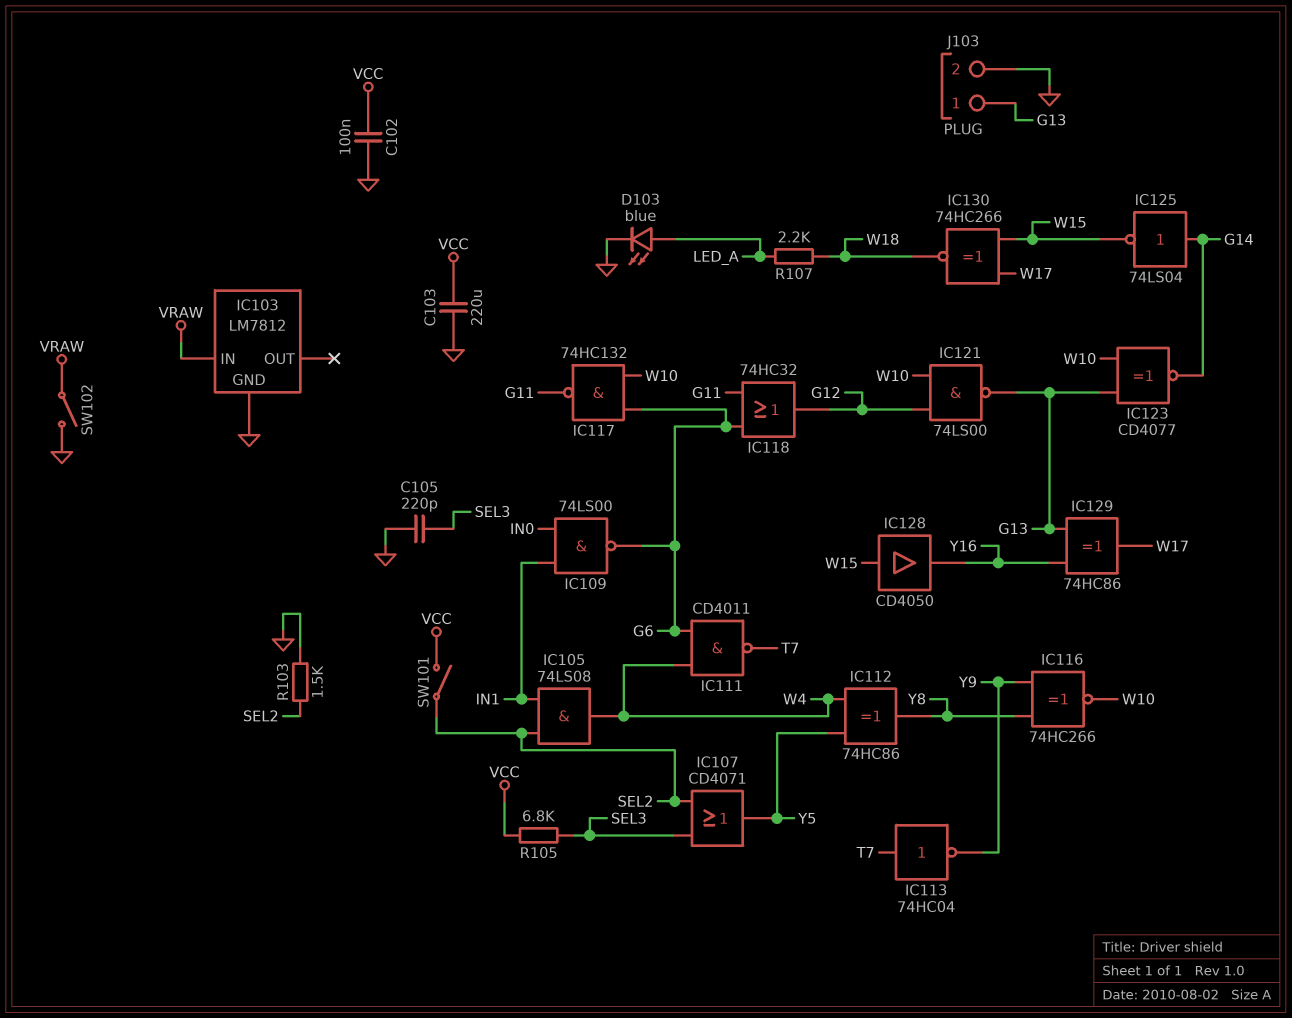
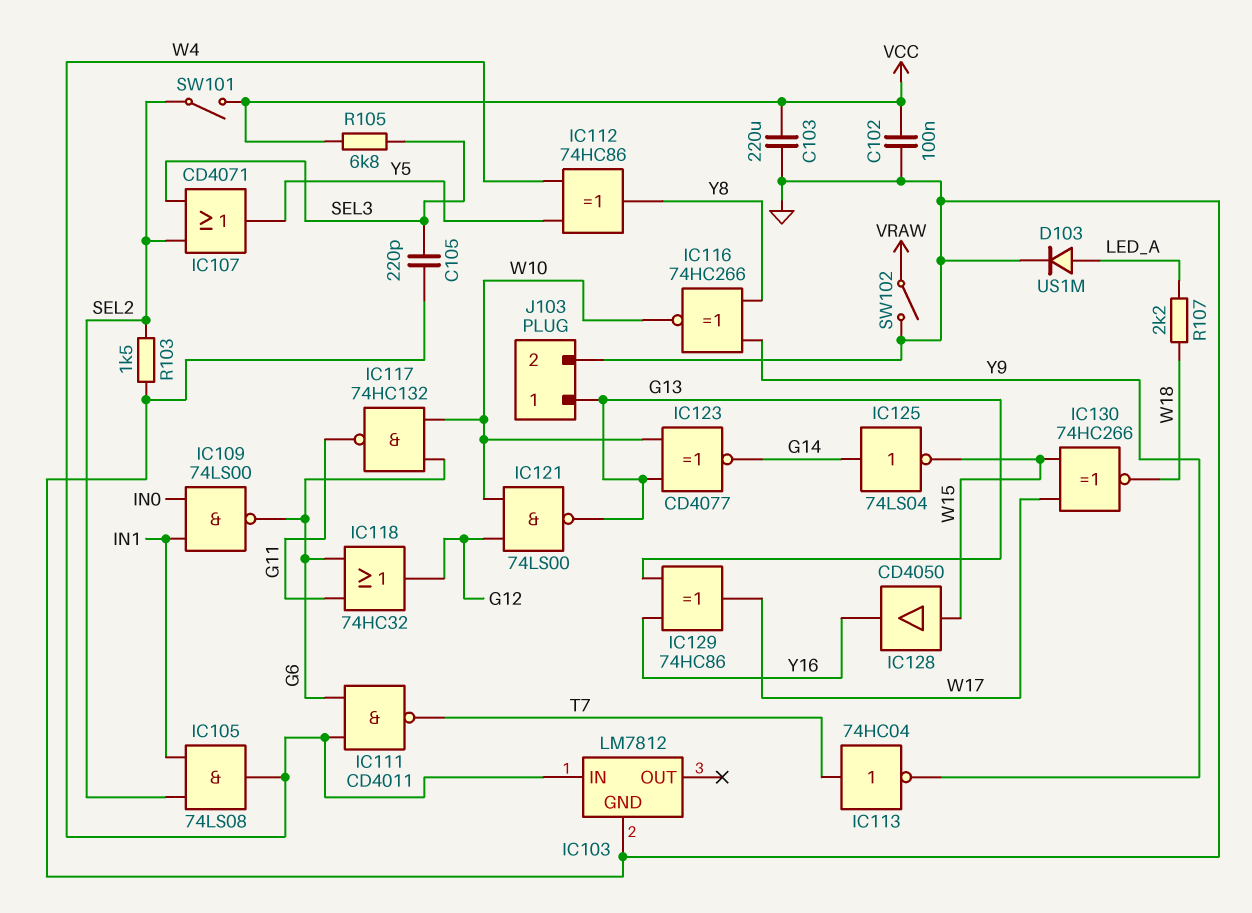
D103: LED blue (A LED_A, K GND) -> diode US1M (A LED_A, K GND)
IC103 pin IN: VRAW -> W4

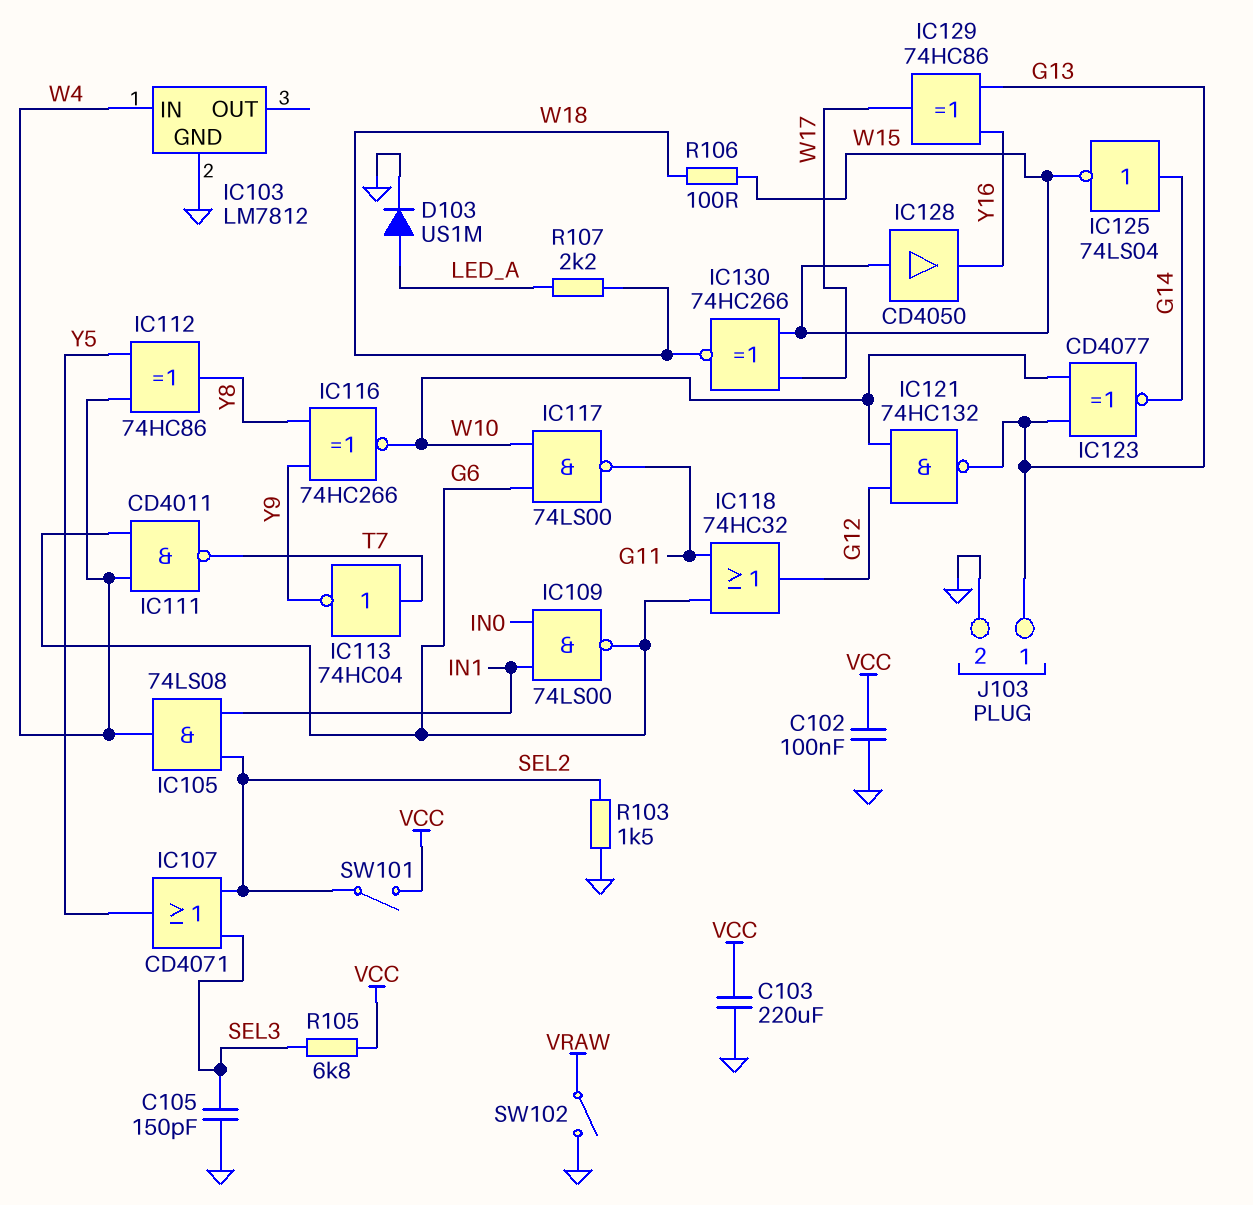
C105: 220pF (GND, SEL3) -> 150pF (GND, SEL3)
IC117: NAND 74HC132 (in G6, in W10, out G11) -> NAND 74LS00 (in G6, in W10, out G11)
IC121: NAND 74LS00 (in G12, in W10, out G13) -> NAND 74HC132 (in G12, in W10, out G13)
R106: none -> 100 (W15, W18)

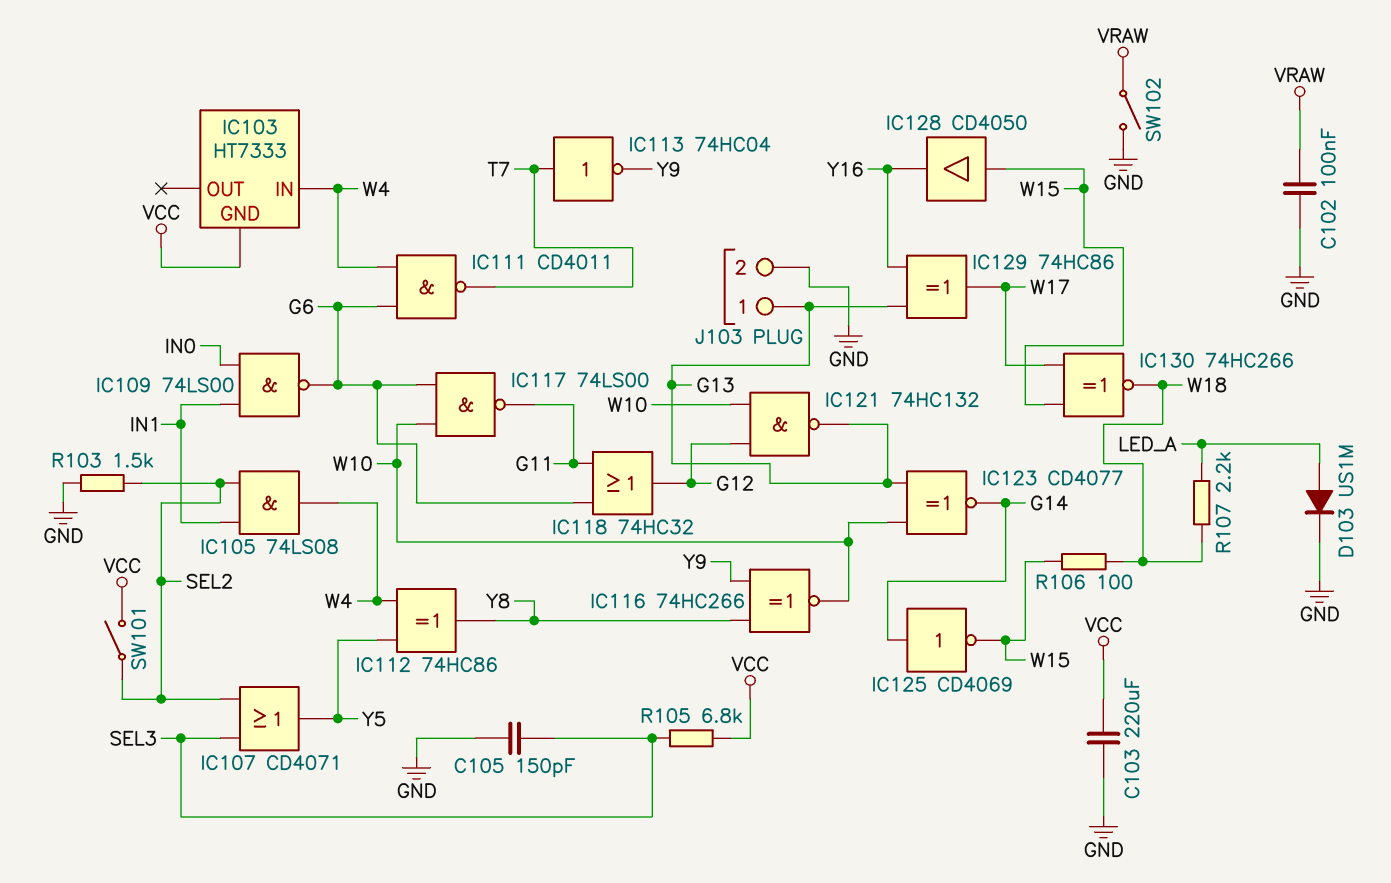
C102: 100nF (GND, VCC) -> 100nF (GND, VRAW)
IC103: LM7812 -> HT7333
IC103 pin GND: GND -> VCC
IC125: NOT 74LS04 (in G14, out W15) -> NOT CD4069 (in G14, out W15)

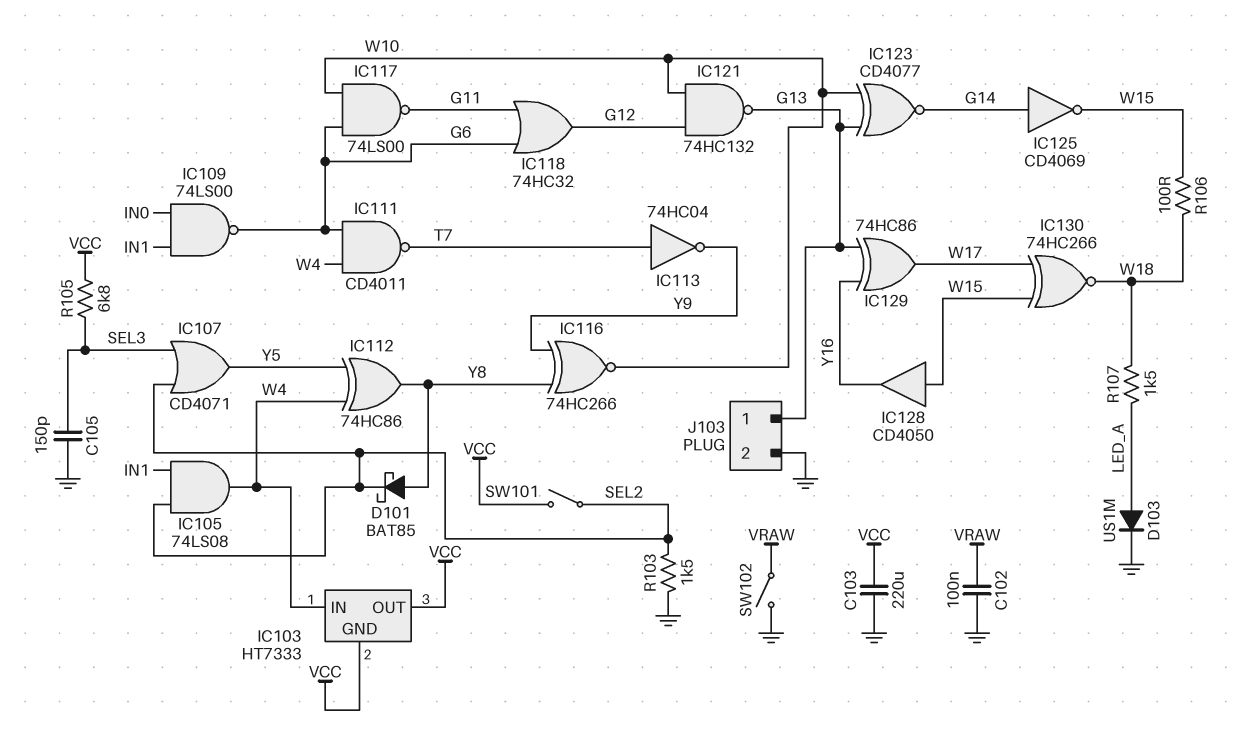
D101: none -> schottky BAT85 (A Y8, K SEL2)
IC103 pin OUT: none -> VCC
R107: 2.2k (LED_A, W18) -> 1.5k (LED_A, W18)

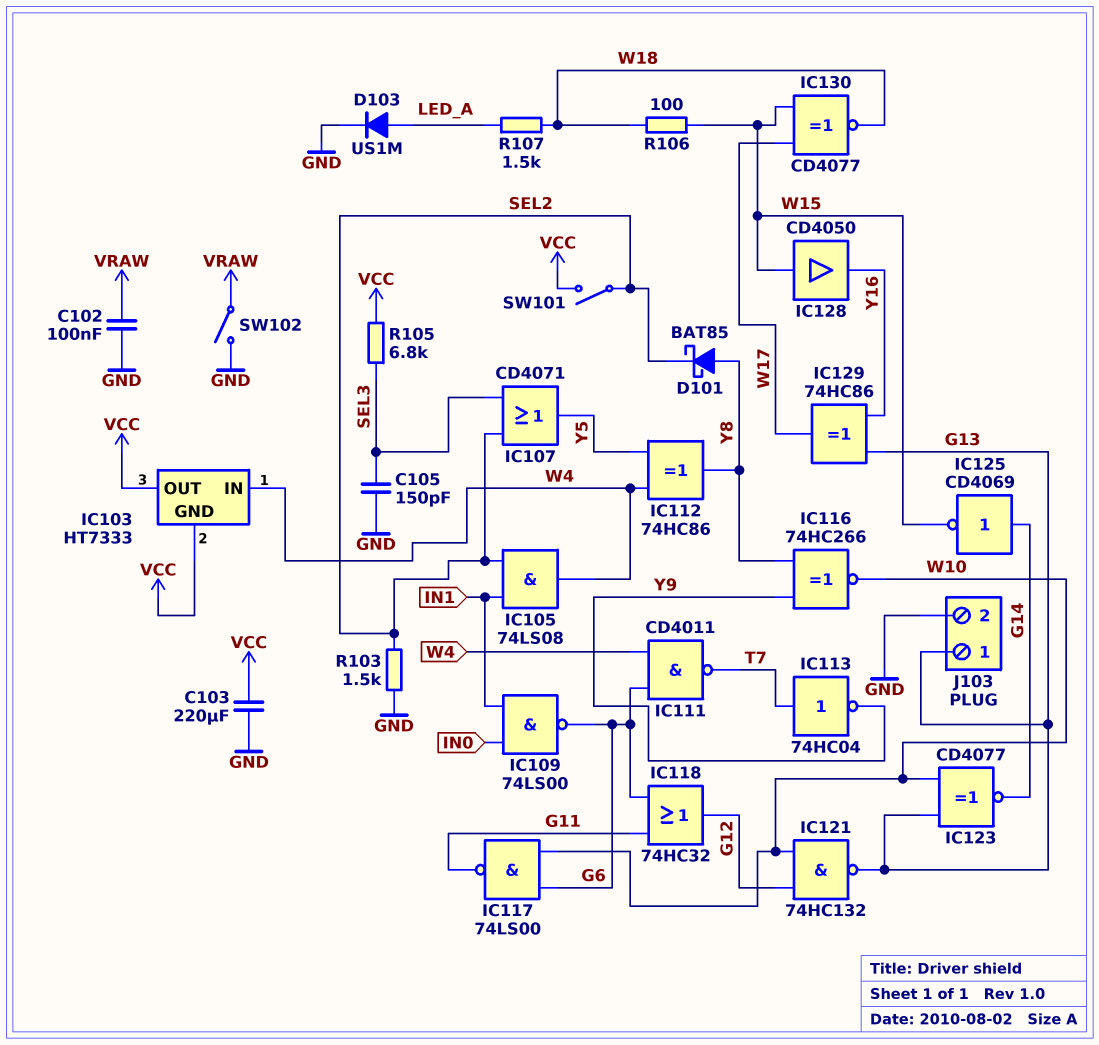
IC130: XNOR 74HC266 (in W15, in W17, out W18) -> XNOR CD4077 (in W15, in W17, out W18)

